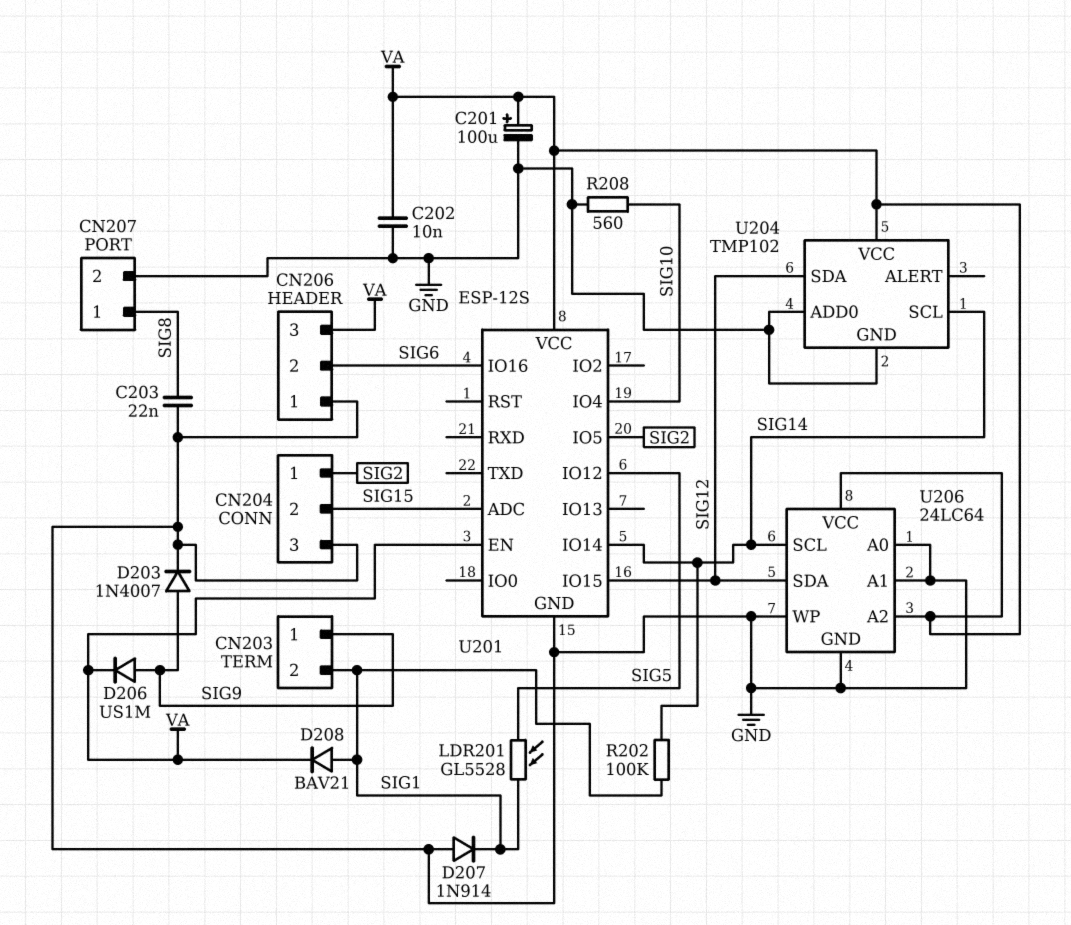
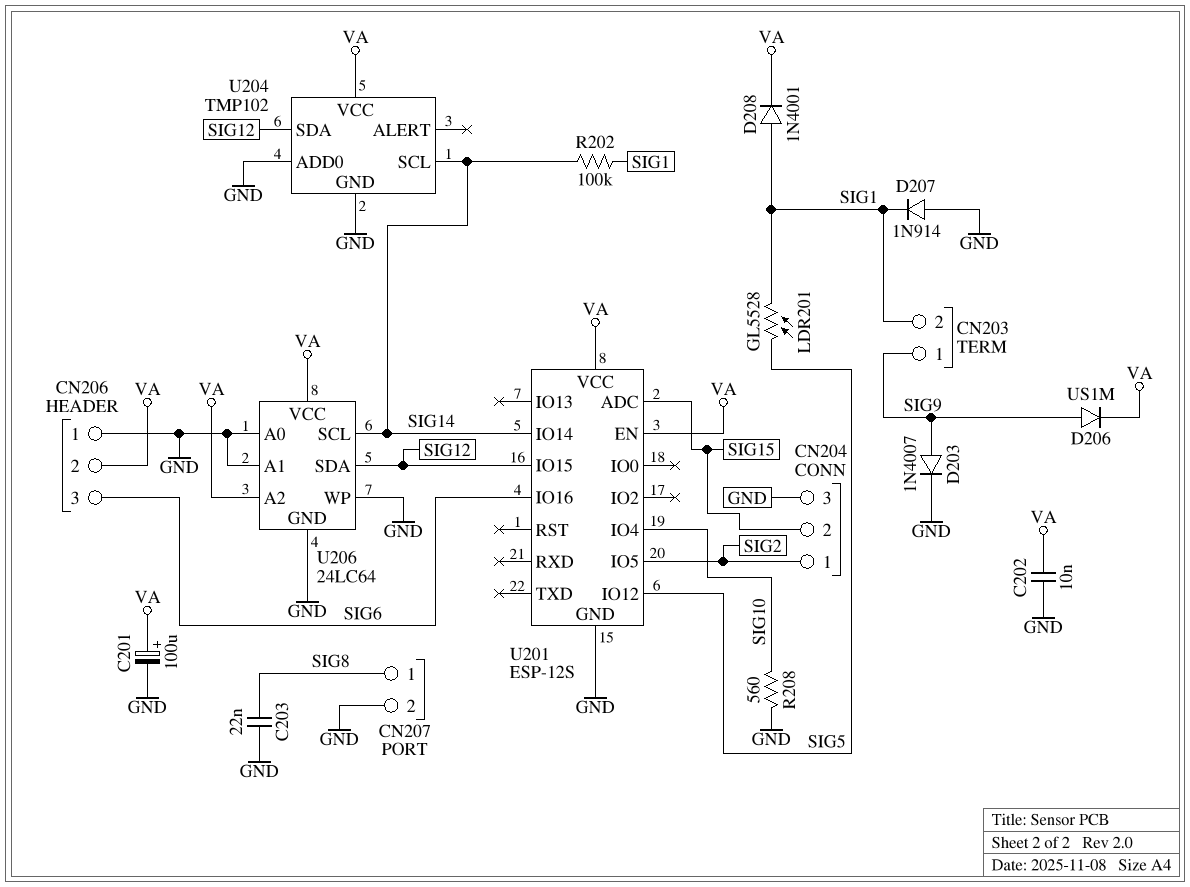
CN206 pin 2: SIG6 -> VA
CN206 pin 3: VA -> SIG6
D208: diode BAV21 (A SIG1, K VA) -> diode 1N4001 (A SIG1, K VA)

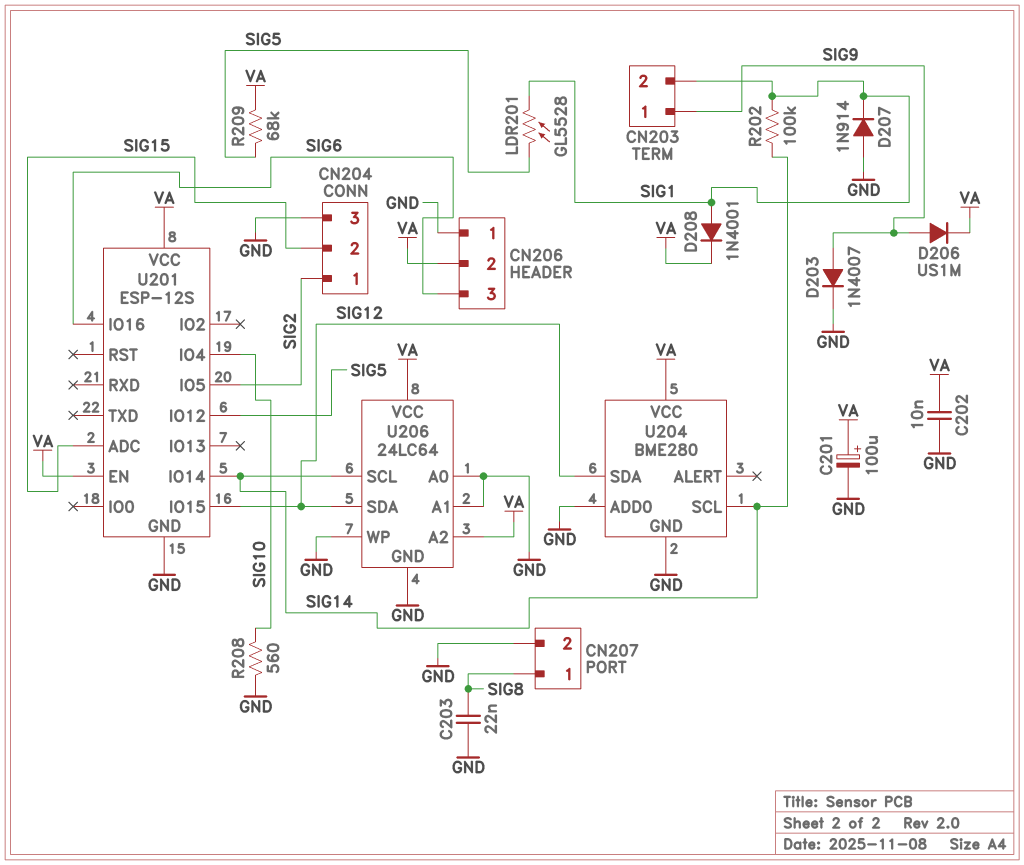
R209: none -> 68k (SIG5, VA)
U204: TMP102 -> BME280

